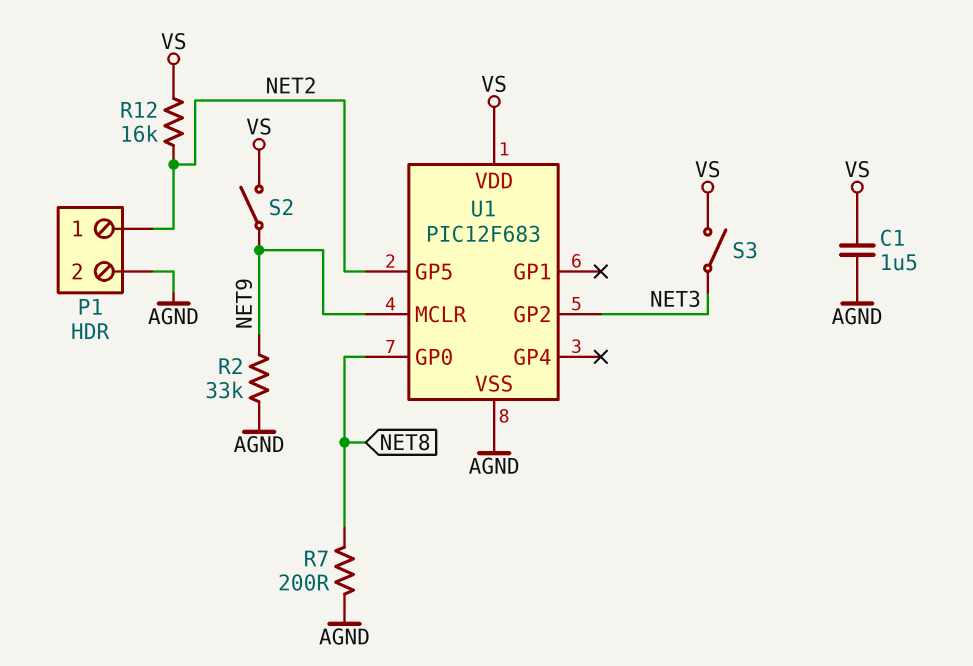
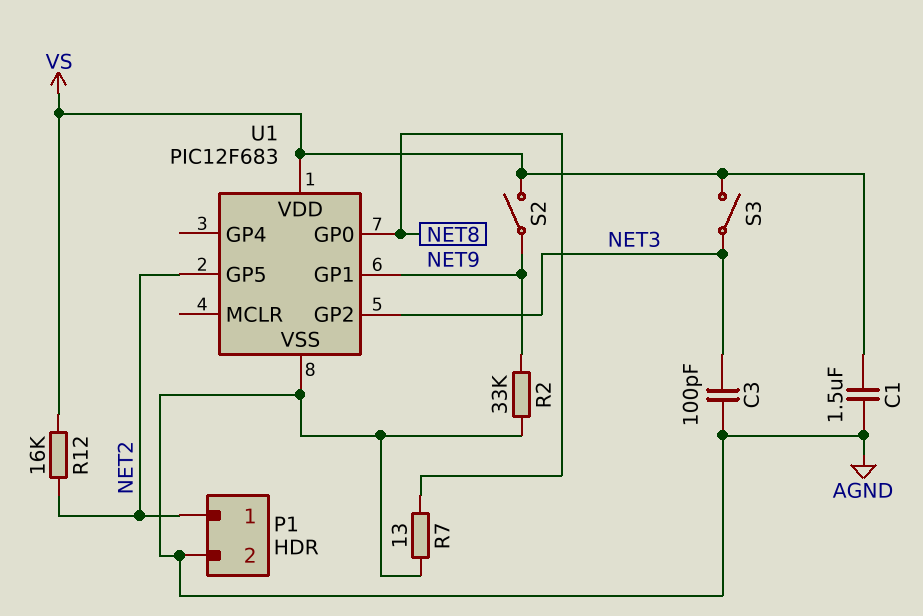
C3: none -> 100pF (AGND, NET3)
R7: 200 (AGND, NET8) -> 13 (AGND, NET8)
U1 pin GP1: none -> NET9
U1 pin MCLR: NET9 -> none

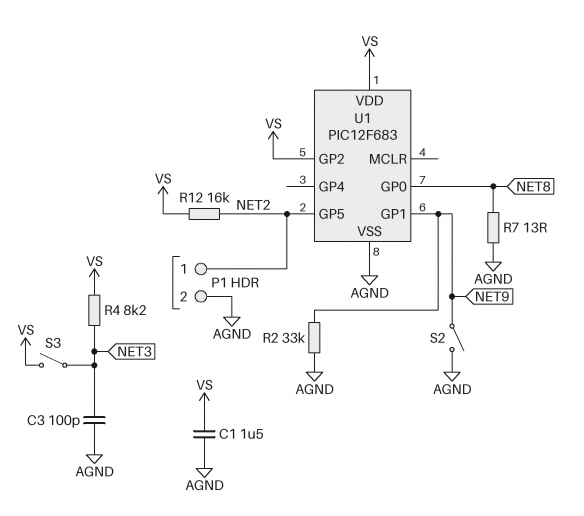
R4: none -> 8.2k (NET3, VS)
S2: switch (NET9, VS) -> switch (AGND, NET9)
U1 pin GP2: NET3 -> VS

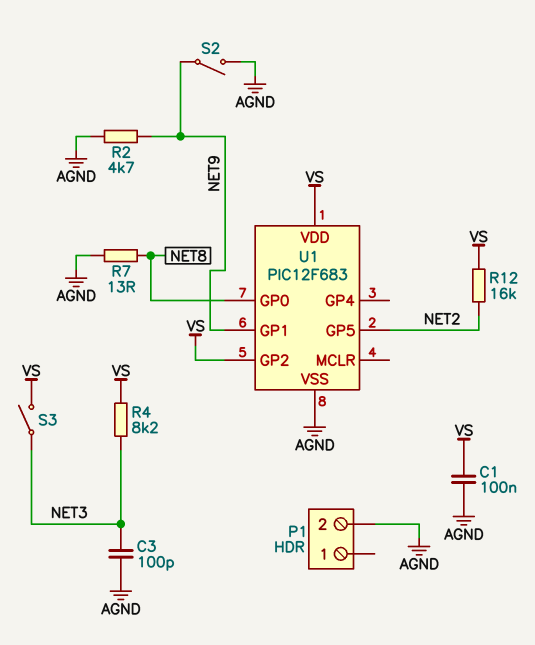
C1: 1.5uF (AGND, VS) -> 100nF (AGND, VS)
P1 pin 1: NET2 -> none
R2: 33k (AGND, NET9) -> 4.7k (AGND, NET9)

